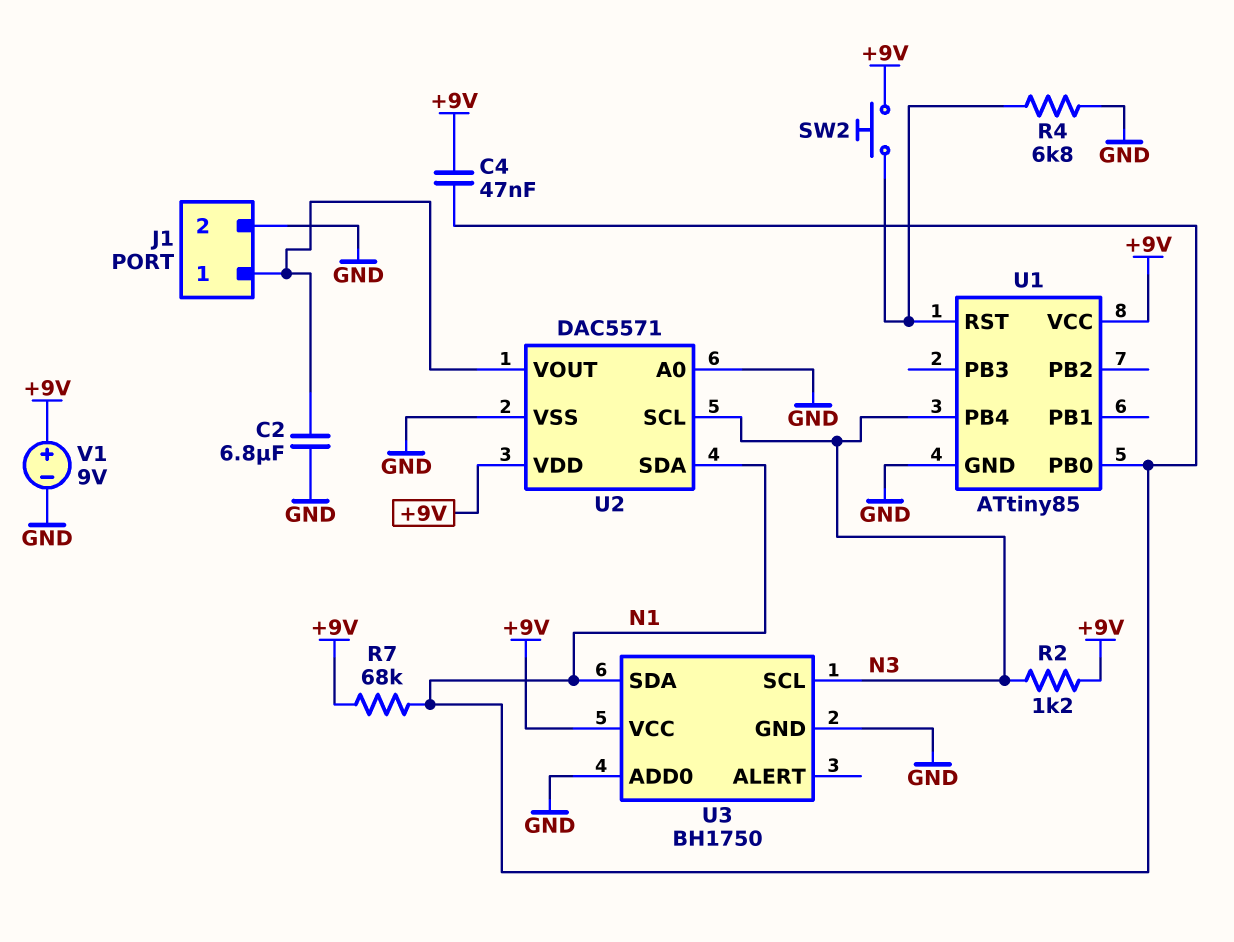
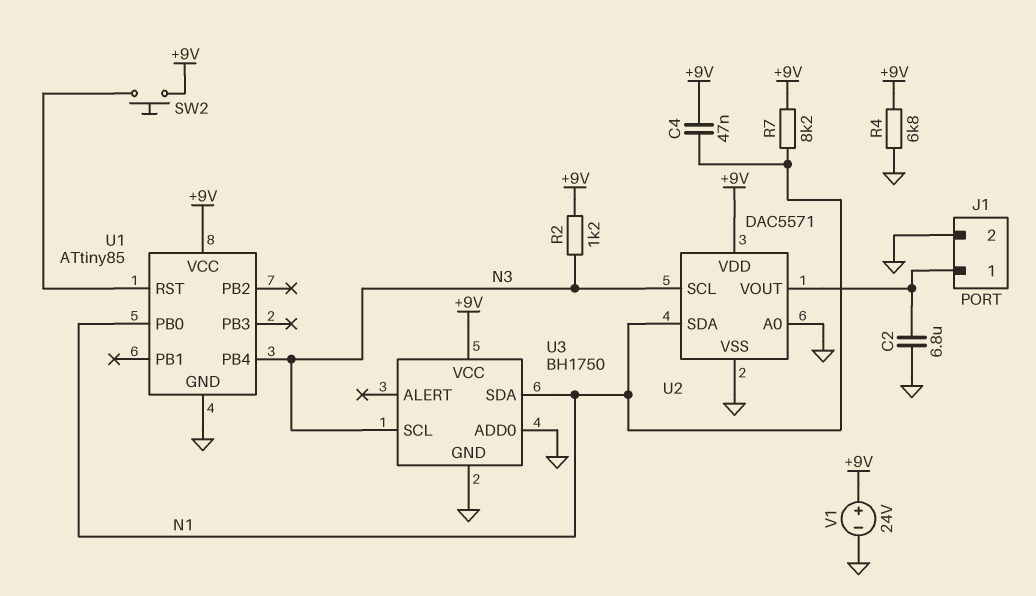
R4: 6.8k (GND, U1/RST) -> 6.8k (+9V, GND)
R7: 68k (+9V, N1) -> 8.2k (+9V, N1)
V1: 9V (plus +9V, minus GND) -> 24V (plus +9V, minus GND)

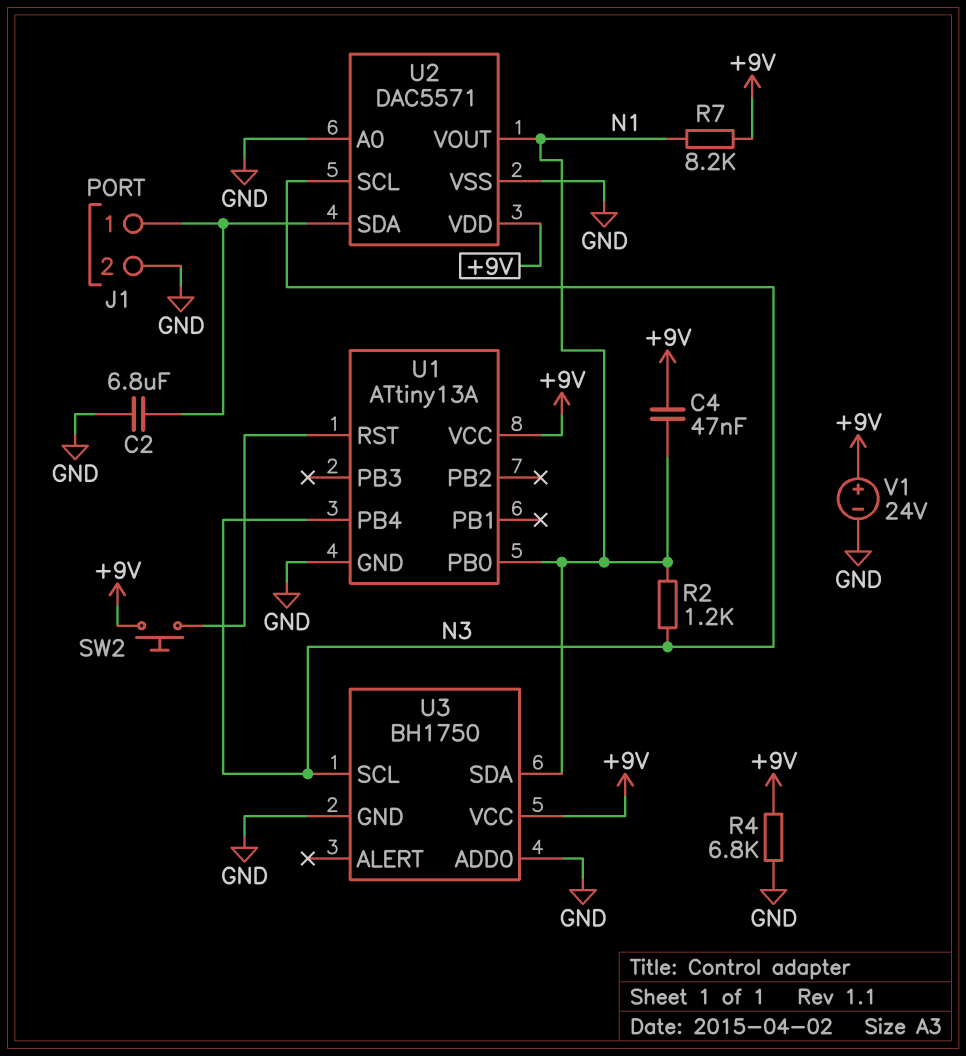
R2: 1.2k (+9V, N3) -> 1.2k (N1, N3)
U1: ATtiny85 -> ATtiny13A
U2 pin SDA: N1 -> J1/1
U2 pin VOUT: J1/1 -> N1

